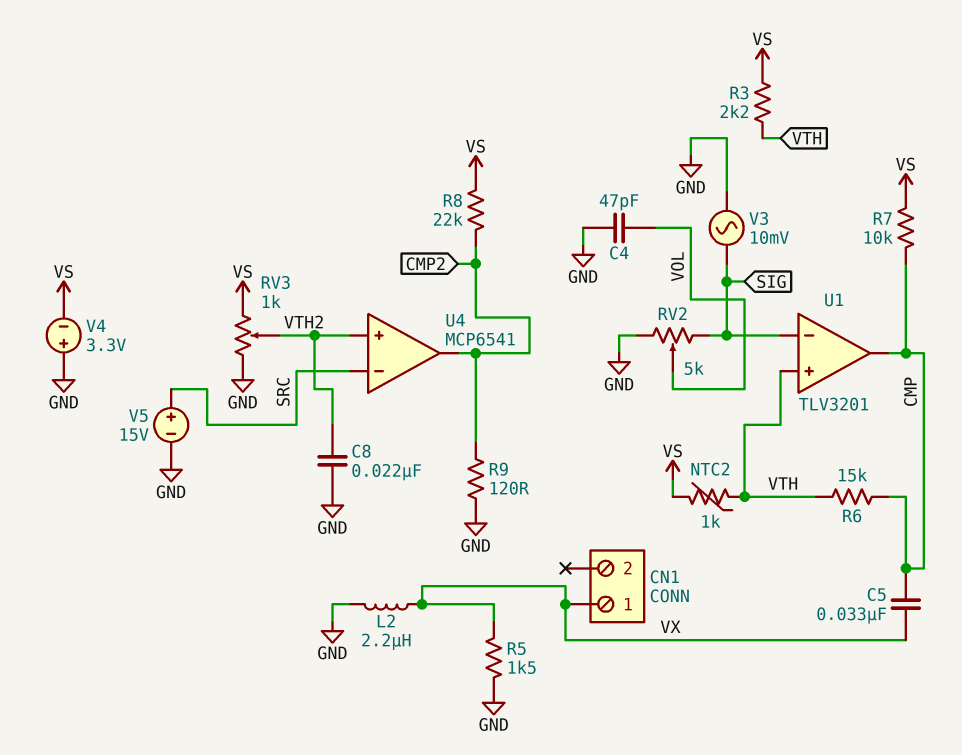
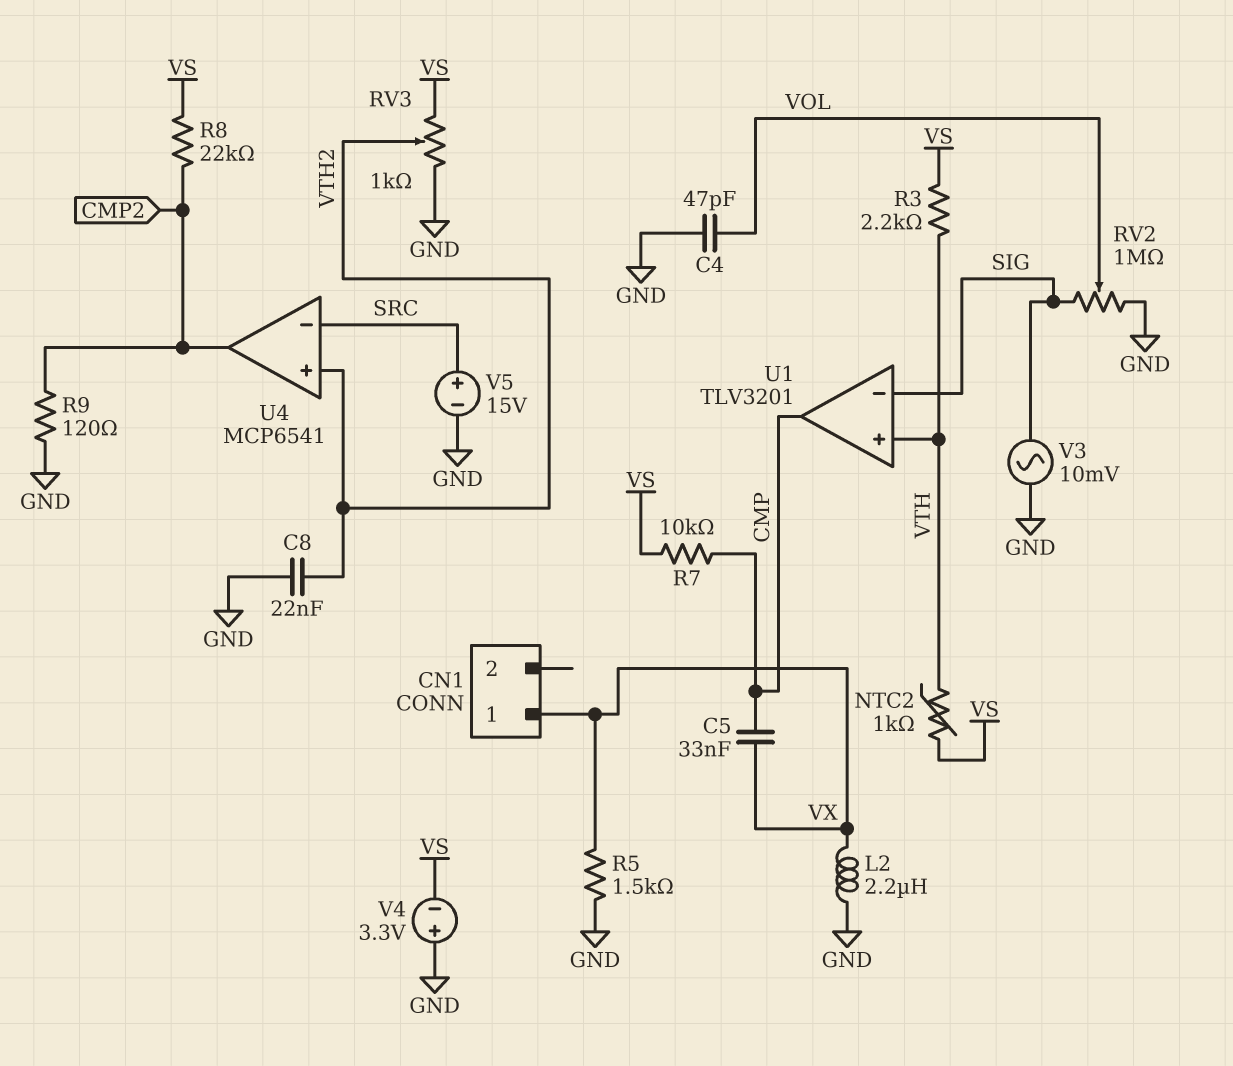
R6: 15k (CMP, VTH) -> none
RV2: 5k (GND, SIG, wiper VOL) -> 1M (GND, SIG, wiper VOL)

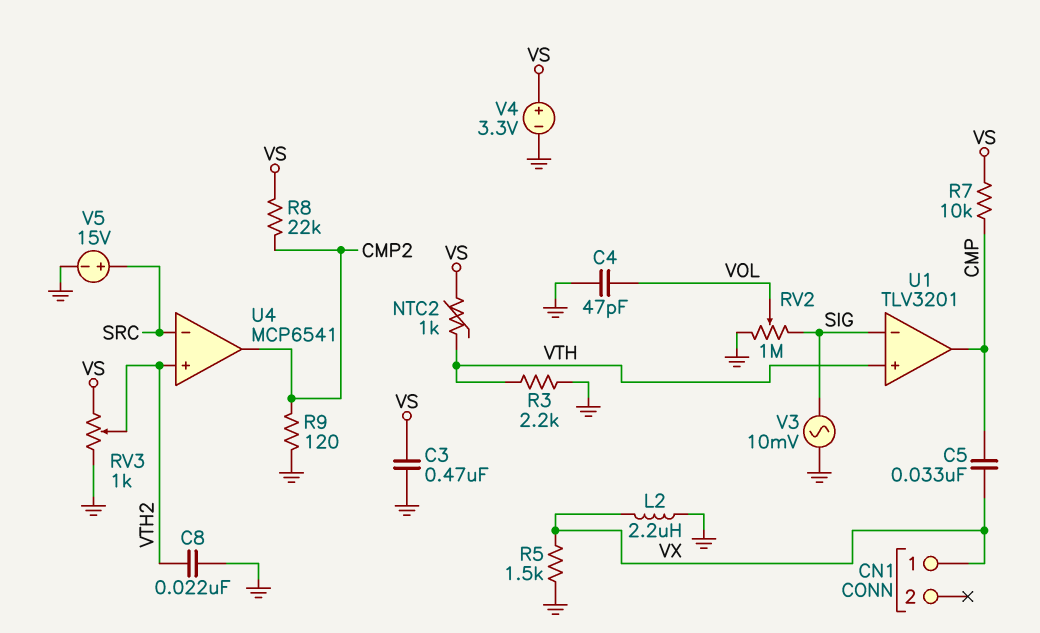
C3: none -> 470nF (GND, VS)
R3: 2.2k (VS, VTH) -> 2.2k (GND, VTH)
V4: 3.3V (plus GND, minus VS) -> 3.3V (plus VS, minus GND)

